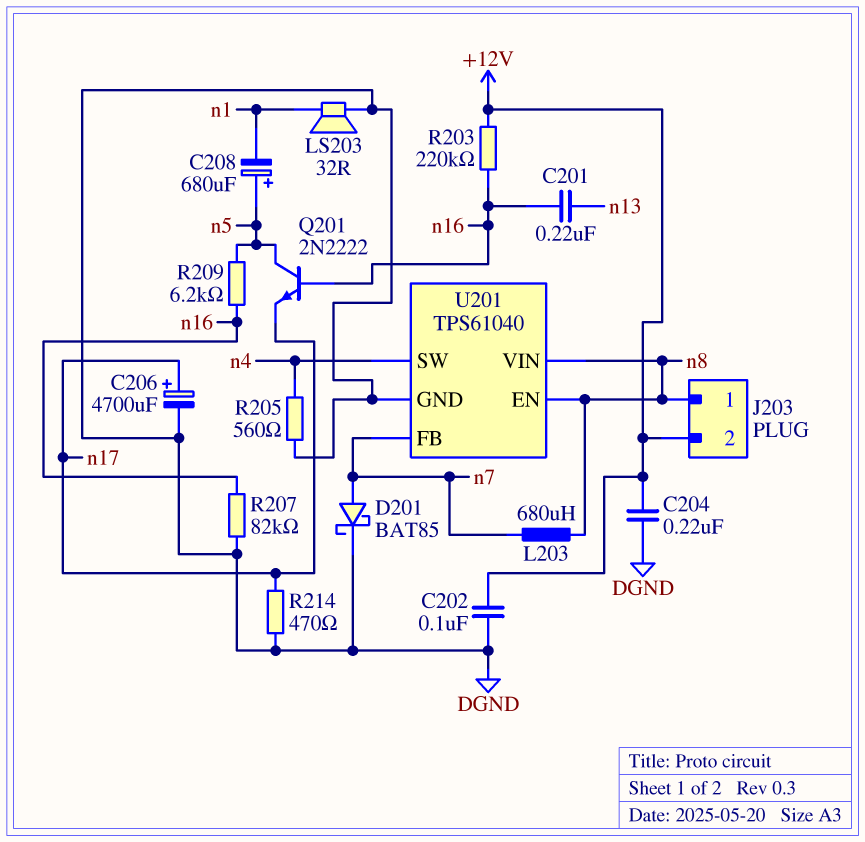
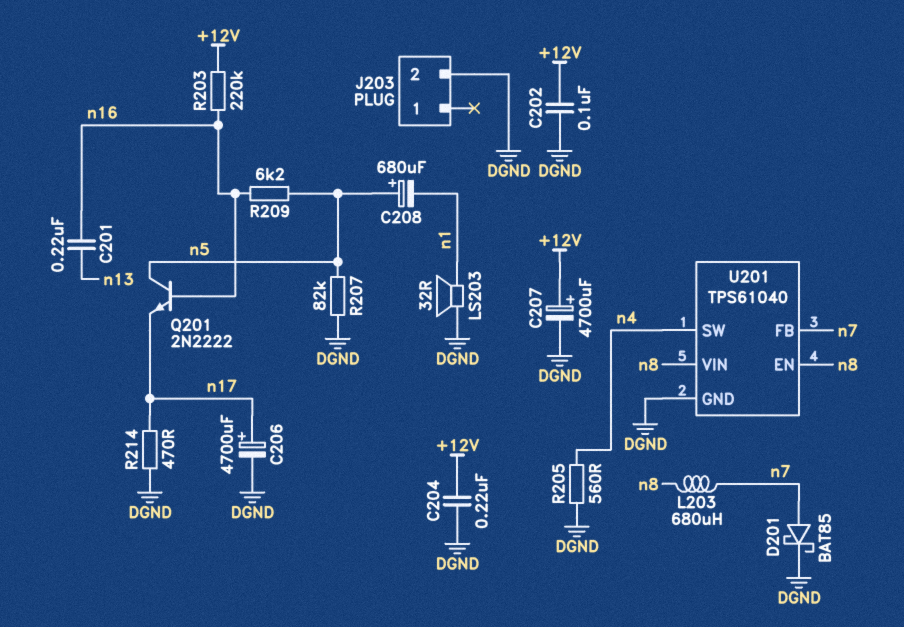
C207: none -> 4700uF (plus +12V, minus DGND)
J203 pin 1: n8 -> none
J203 pin 2: +12V -> DGND
R207: 82k (DGND, n16) -> 82k (DGND, n5)

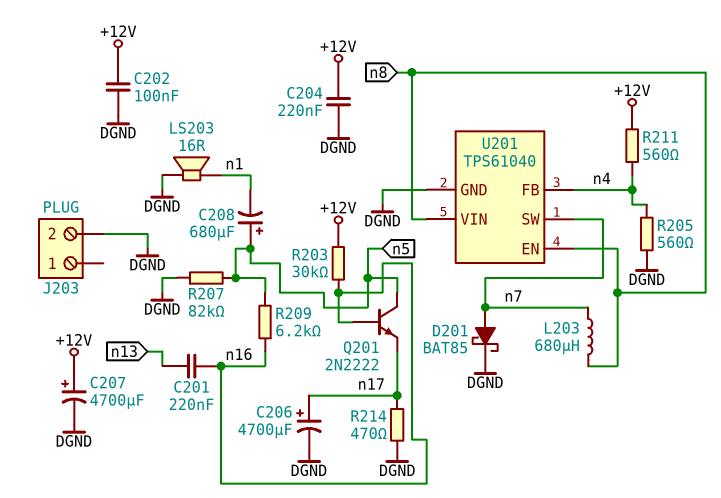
LS203: speaker 32R (DGND, n1) -> speaker 16R (DGND, n1)
R203: 220k (+12V, n16) -> 30k (+12V, n16)
R211: none -> 560 (+12V, n4)
U201 pin FB: n7 -> n4
U201 pin SW: n4 -> n7

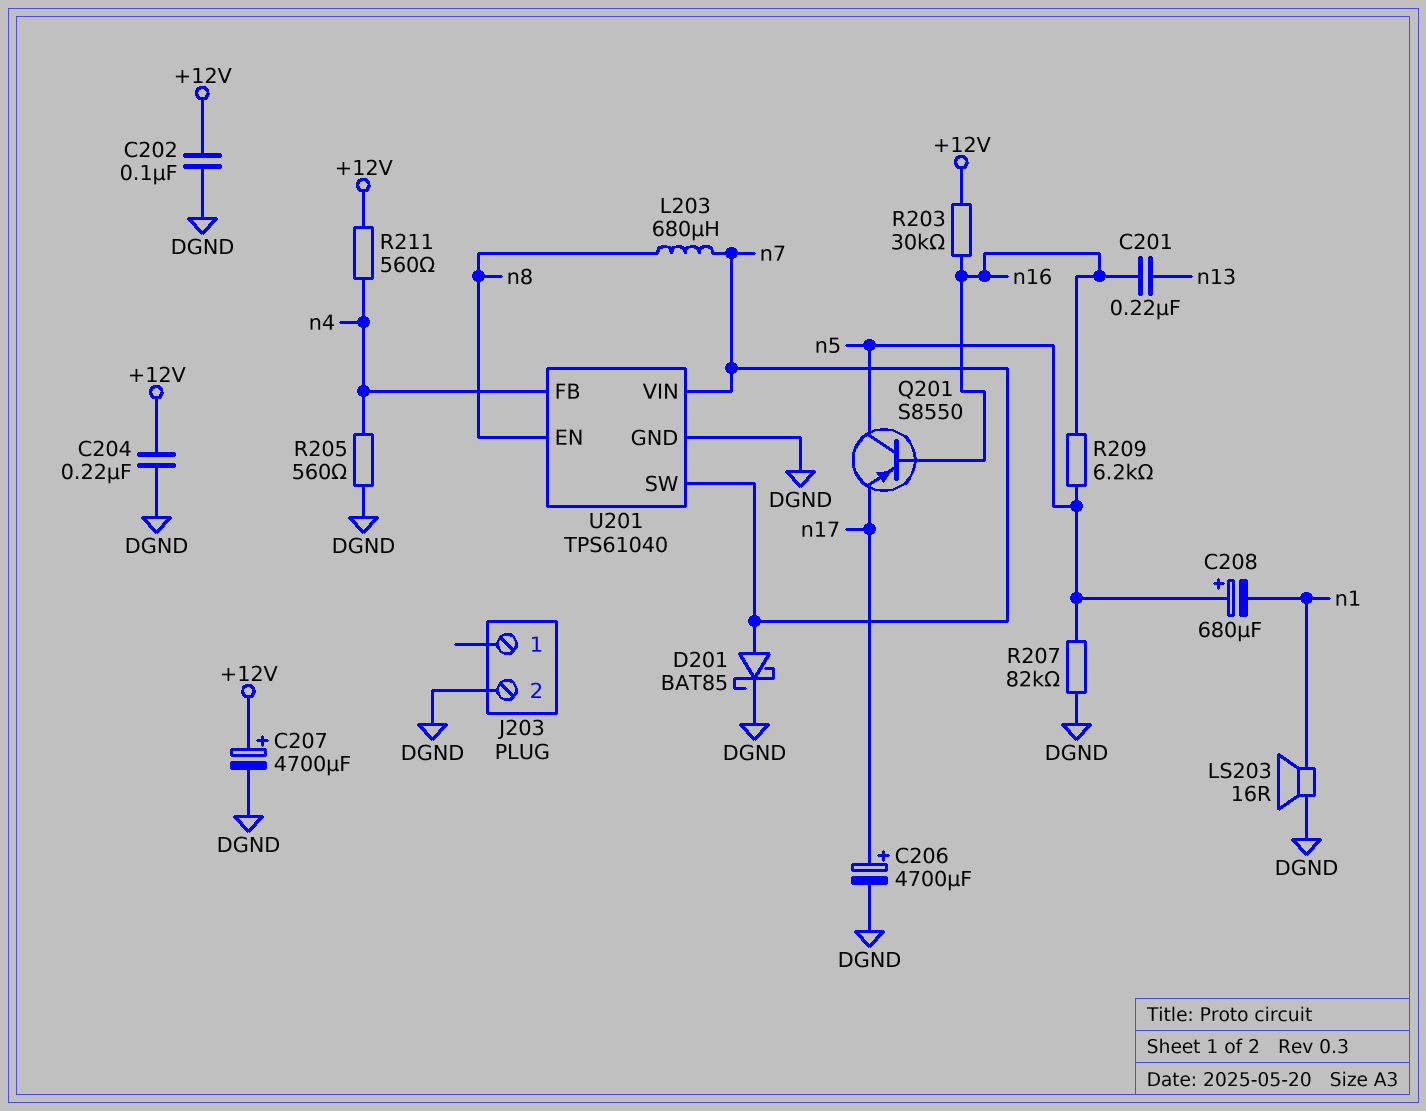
Q201: NPN 2N2222 (B n16, C n5, E n17) -> PNP S8550 (B n16, C n5, E n17)
R214: 470 (DGND, n17) -> none
U201 pin VIN: n8 -> n7

